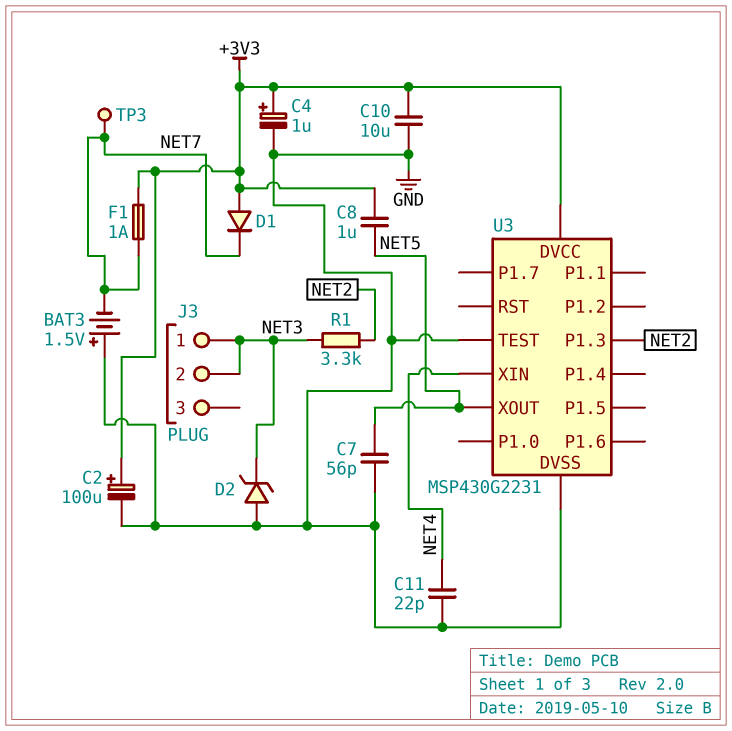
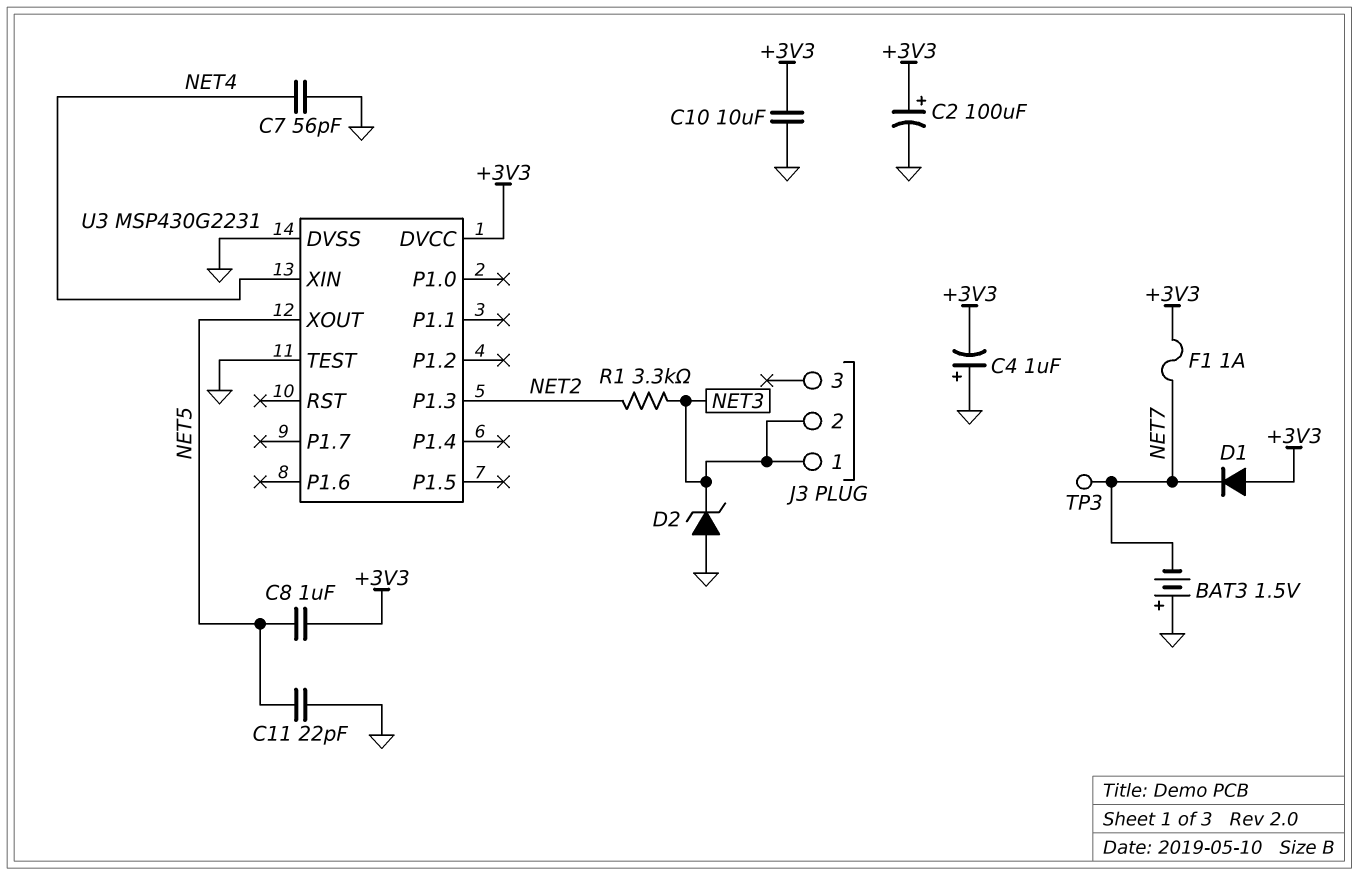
C4: 1uF (plus +3V3, minus GND) -> 1uF (plus GND, minus +3V3)
C7: 56pF (GND, NET5) -> 56pF (GND, NET4)
C11: 22pF (GND, NET4) -> 22pF (GND, NET5)

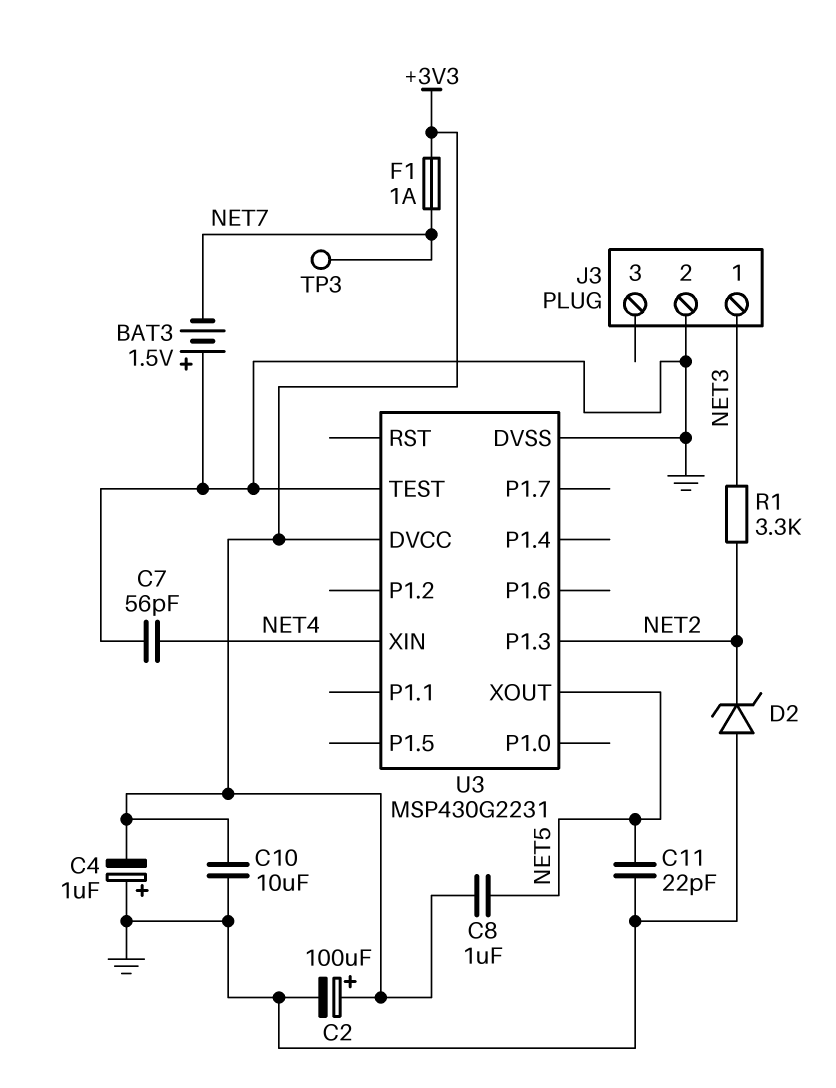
D1: diode (A +3V3, K NET7) -> none
D2: zener (A GND, K NET3) -> zener (A GND, K NET2)
J3 pin 2: NET3 -> GND

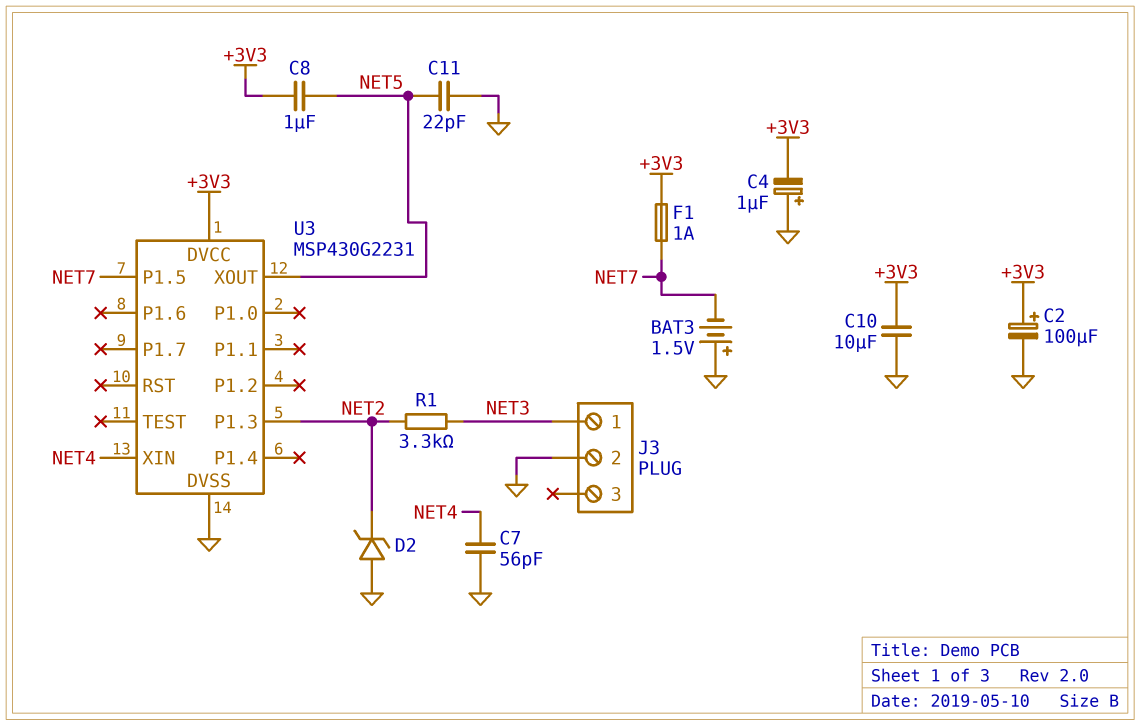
TP3: test point (NET7) -> none
U3 pin P1.5: none -> NET7
U3 pin TEST: GND -> none

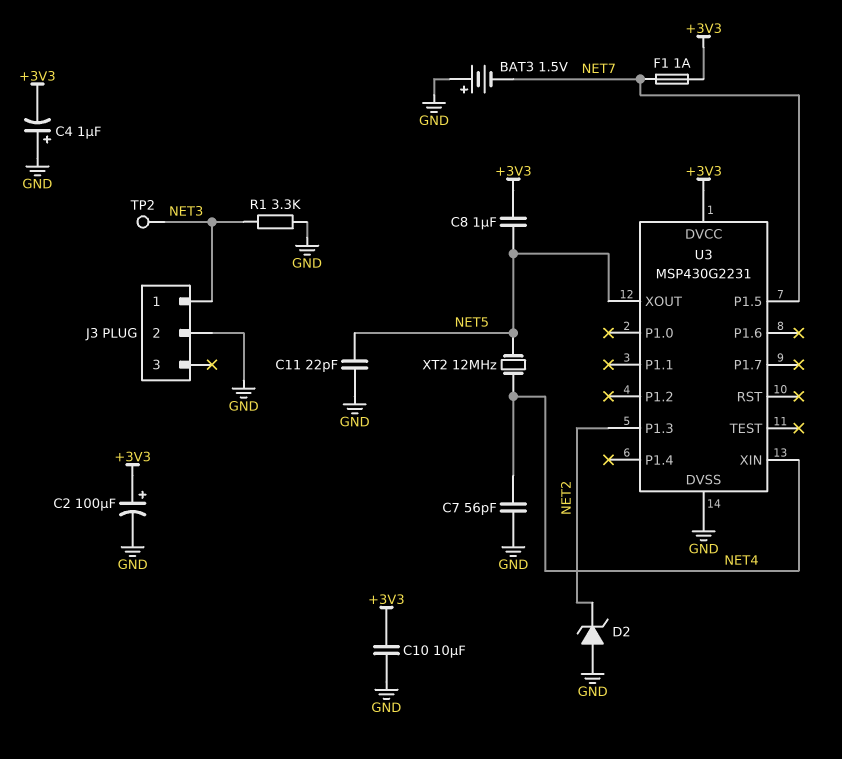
R1: 3.3k (NET2, NET3) -> 3.3k (GND, NET3)
TP2: none -> test point (NET3)
XT2: none -> 12MHz (NET4, NET5)

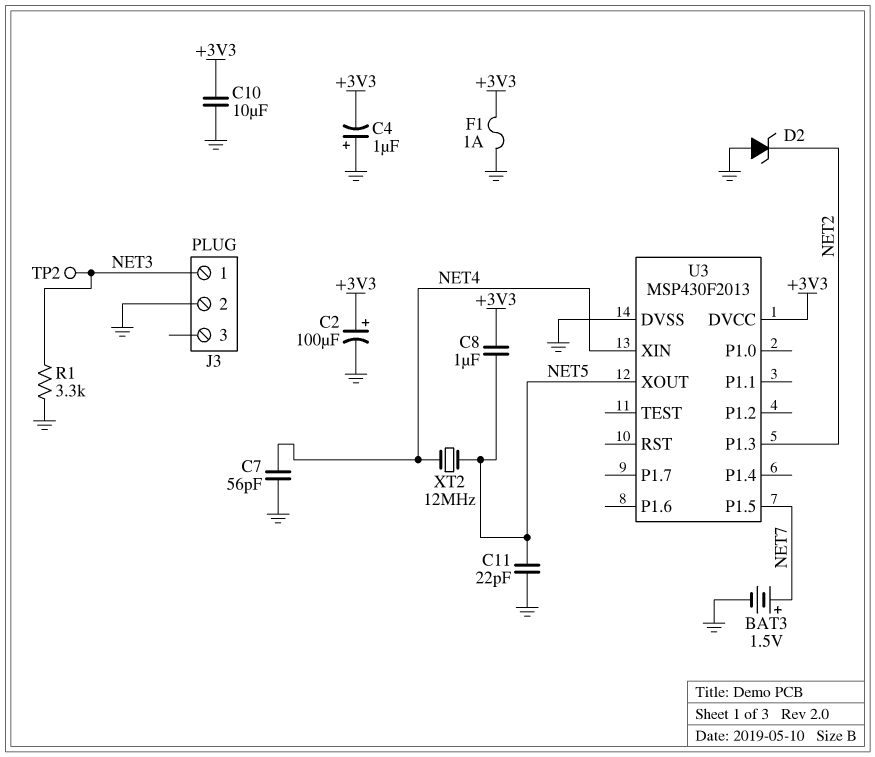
BAT3: 1.5V (plus GND, minus NET7) -> 1.5V (plus NET7, minus GND)
F1: 1A (+3V3, NET7) -> 1A (+3V3, GND)
U3: MSP430G2231 -> MSP430F2013

